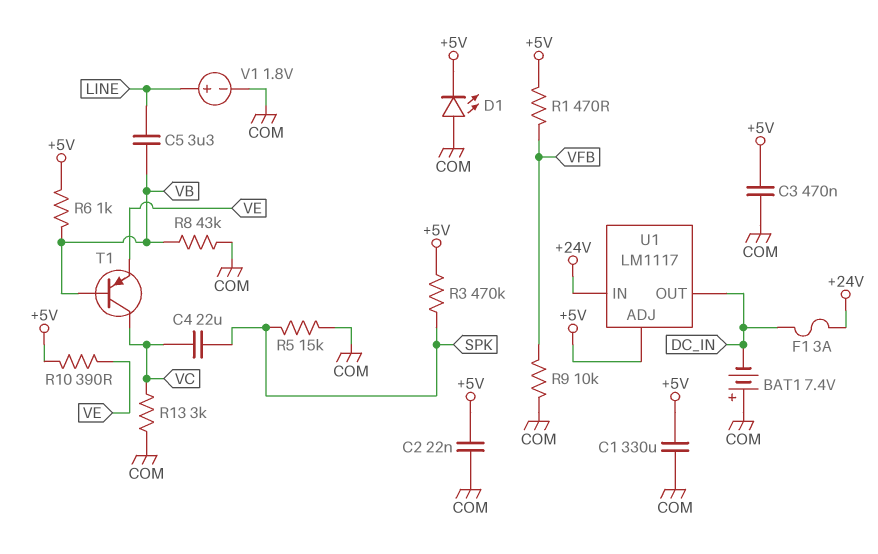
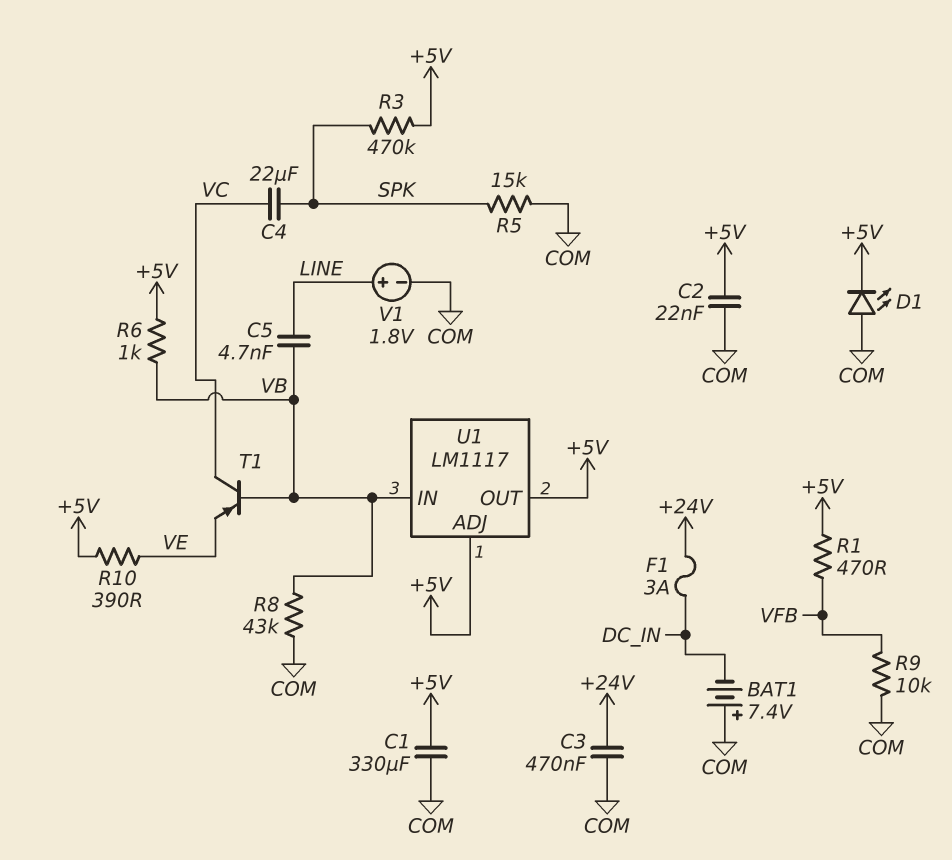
C3: 470nF (+5V, COM) -> 470nF (+24V, COM)
C5: 3.3uF (LINE, VB) -> 4.7nF (LINE, VB)
R13: 3k (COM, VC) -> none
U1 pin IN: +24V -> VB
U1 pin OUT: DC_IN -> +5V

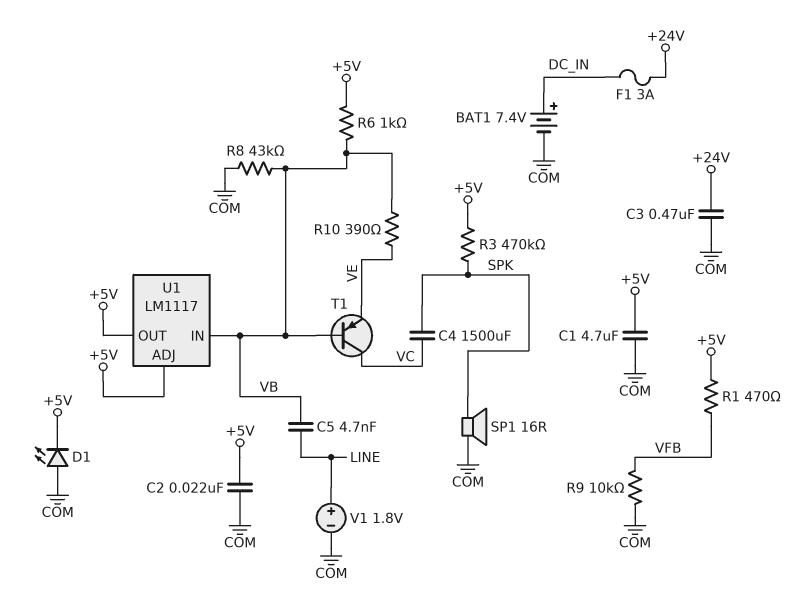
BAT1: 7.4V (plus COM, minus DC_IN) -> 7.4V (plus DC_IN, minus COM)
C1: 330uF (+5V, COM) -> 4.7uF (+5V, COM)
C4: 22uF (SPK, VC) -> 1500uF (SPK, VC)
R5: 15k (COM, SPK) -> none
R10: 390 (+5V, VE) -> 390 (VB, VE)
SP1: none -> speaker 16R (COM, SPK)

